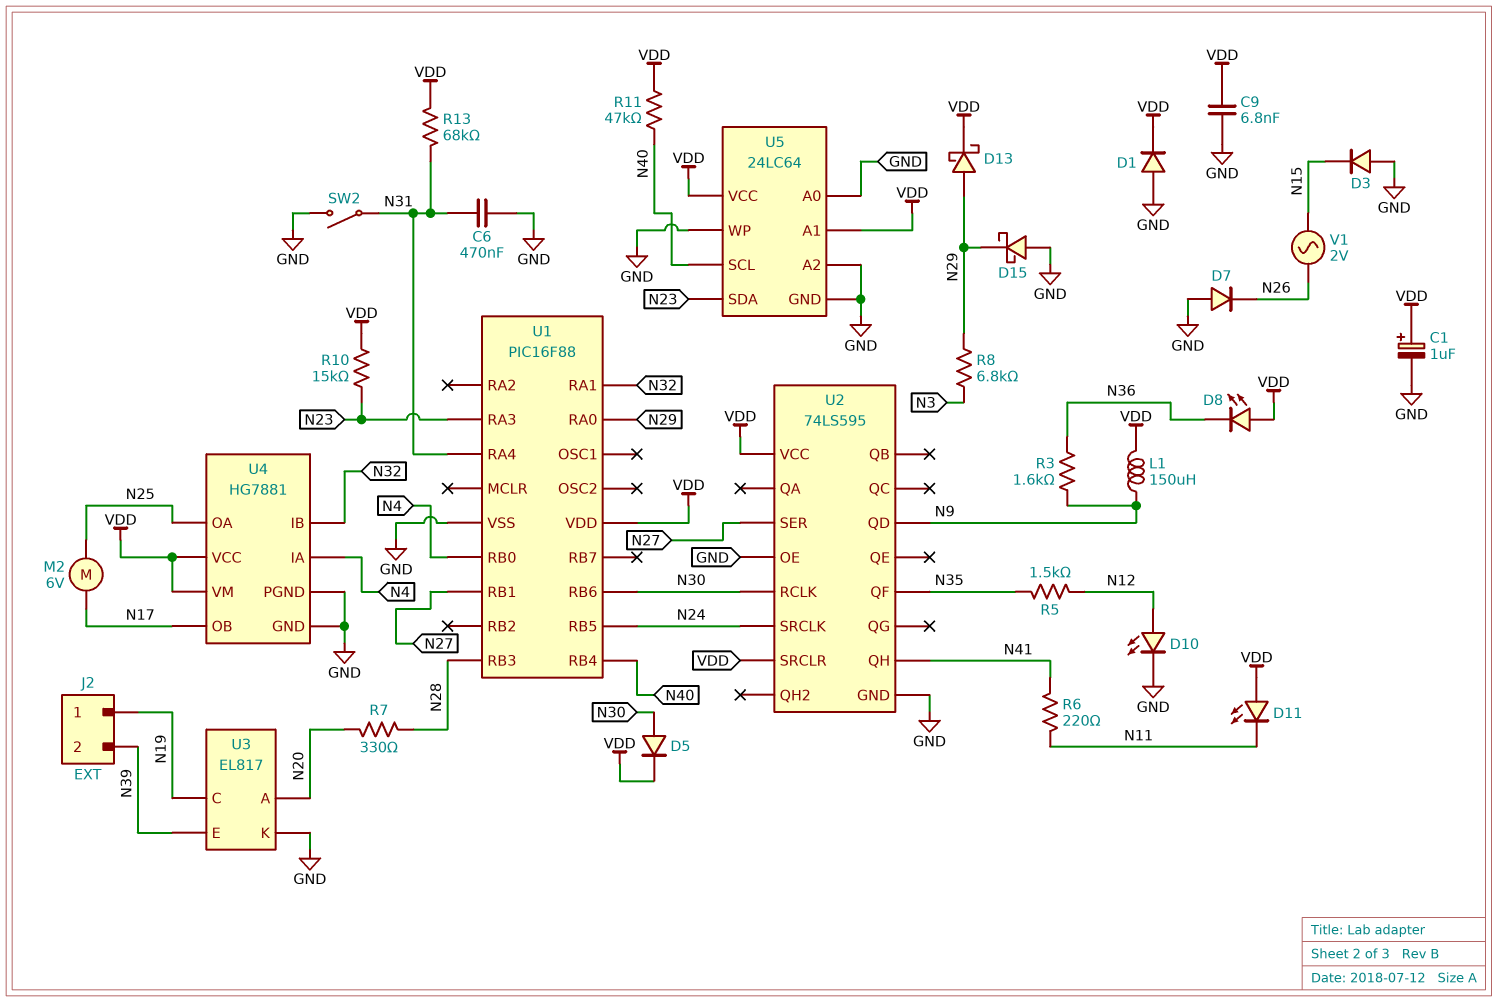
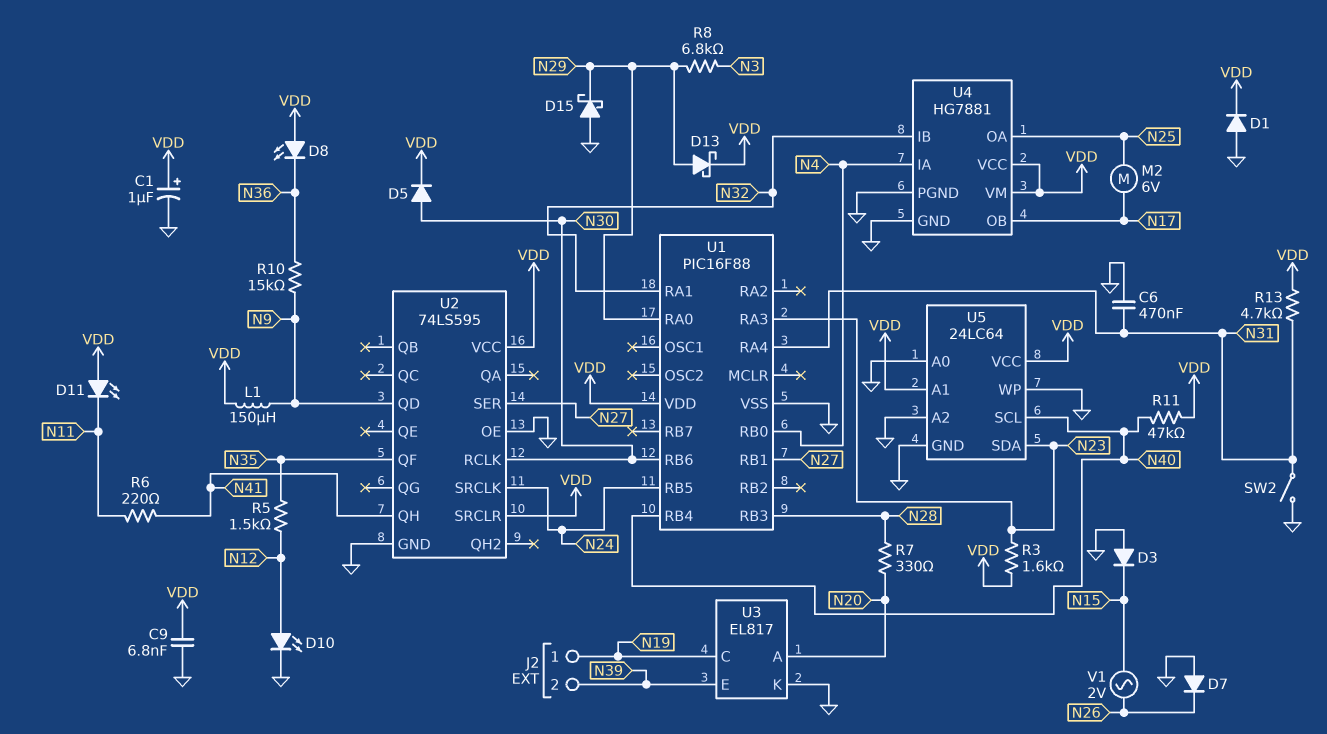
R3: 1.6k (N9, N36) -> 1.6k (N23, VDD)
R10: 15k (N23, VDD) -> 15k (N9, N36)
R13: 68k (N31, VDD) -> 4.7k (N31, VDD)

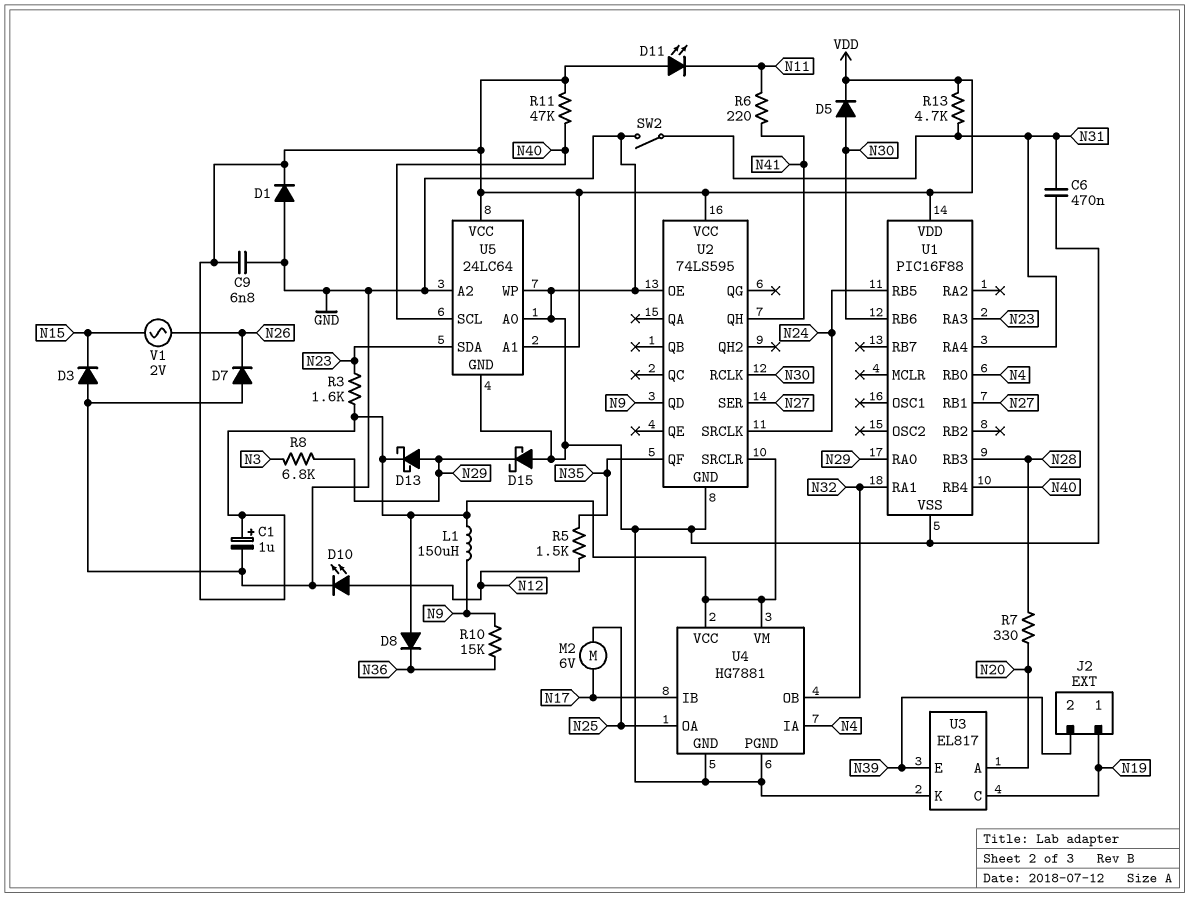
D8: LED (A VDD, K N36) -> diode (A VDD, K N36)
U4 pin IB: N32 -> N17
U4 pin OB: N17 -> N32

